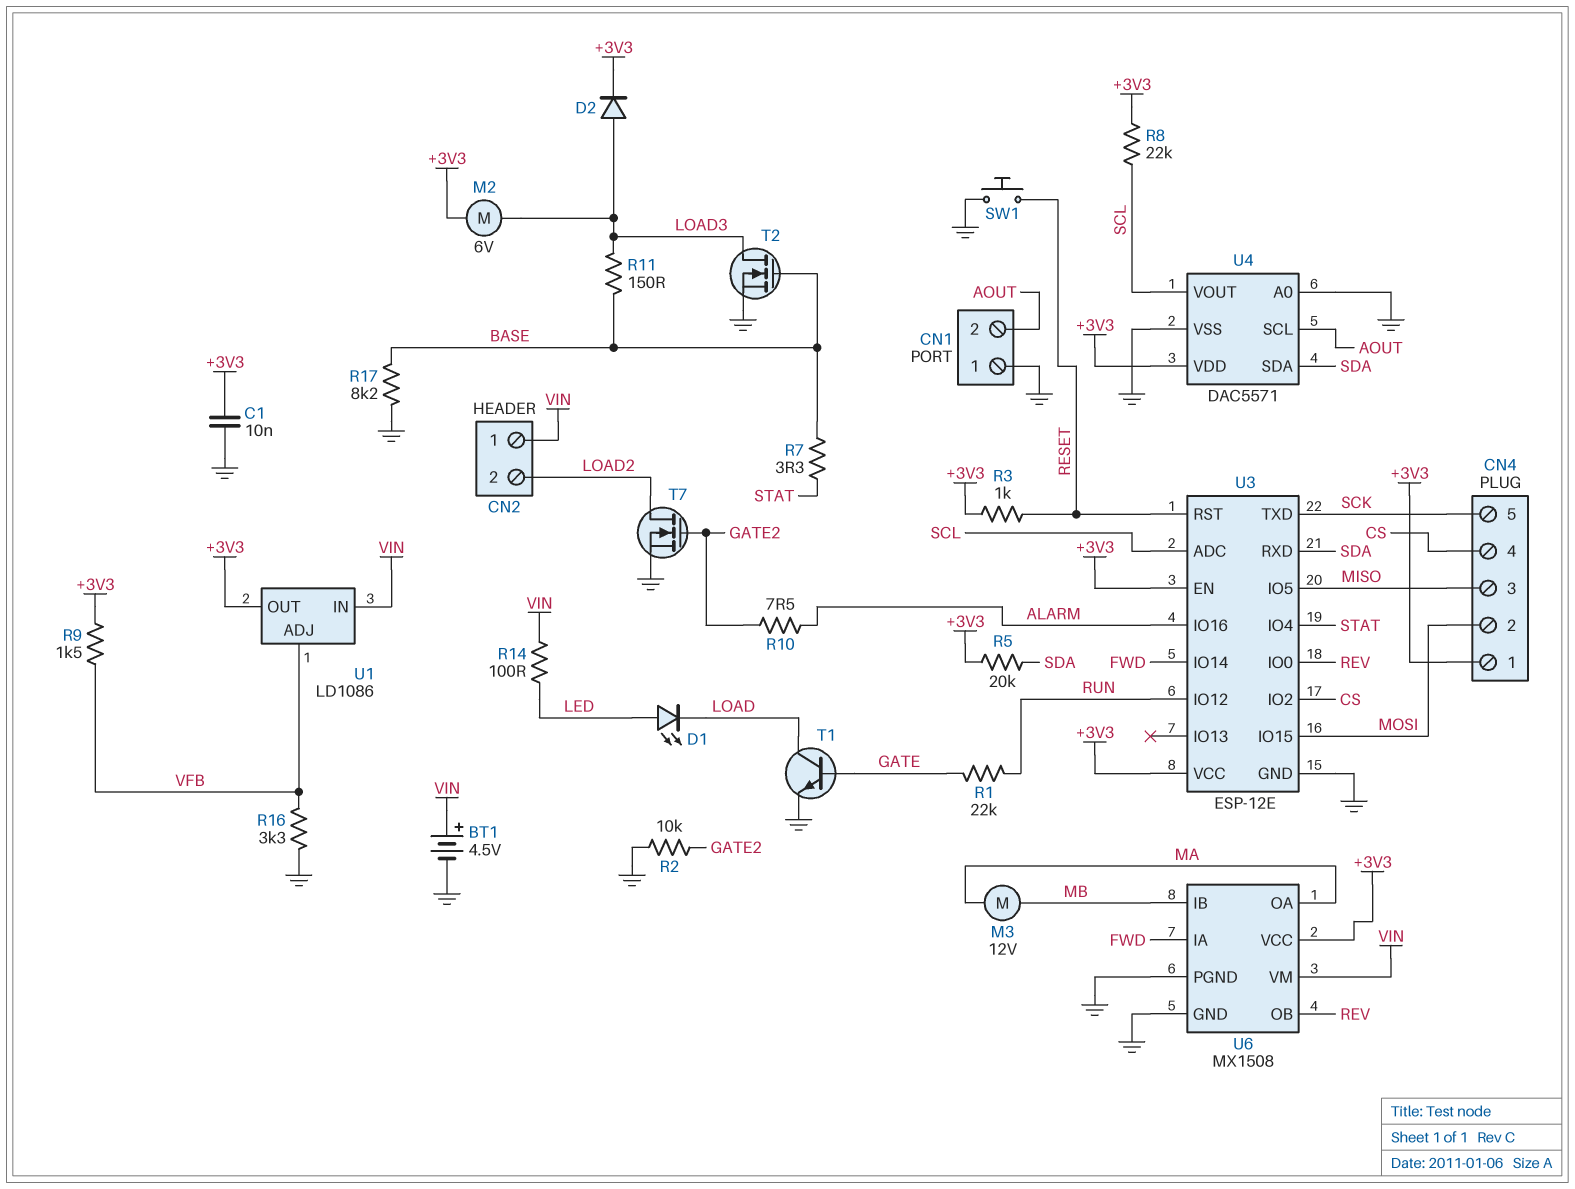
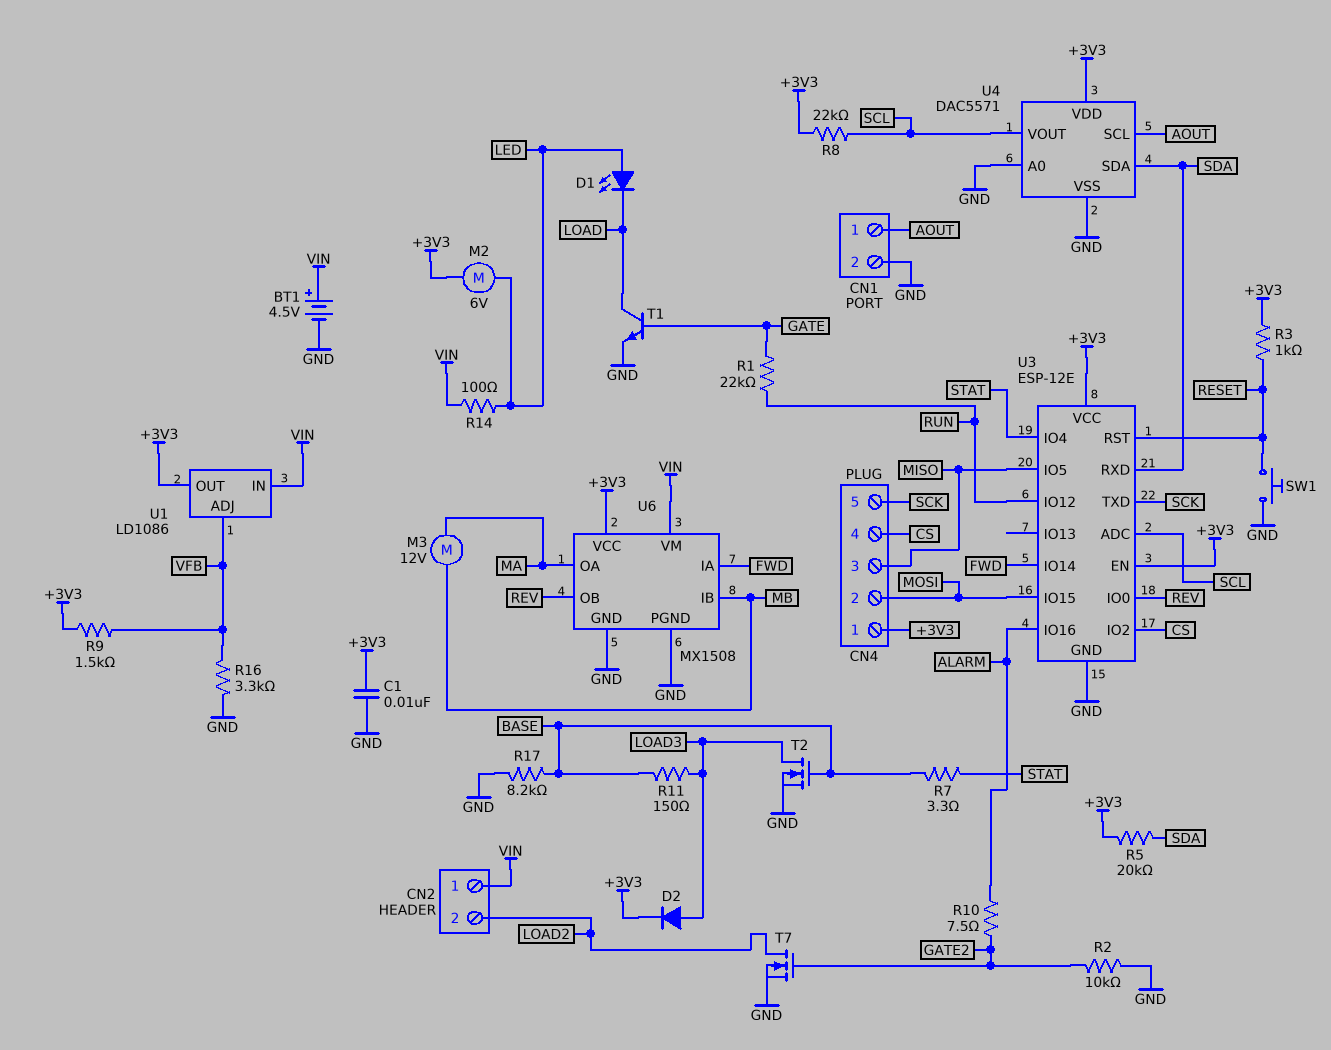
CN1 pin 1: GND -> AOUT
CN1 pin 2: AOUT -> GND
M2: motor 6V (+3V3, LOAD3) -> motor 6V (+3V3, LED)

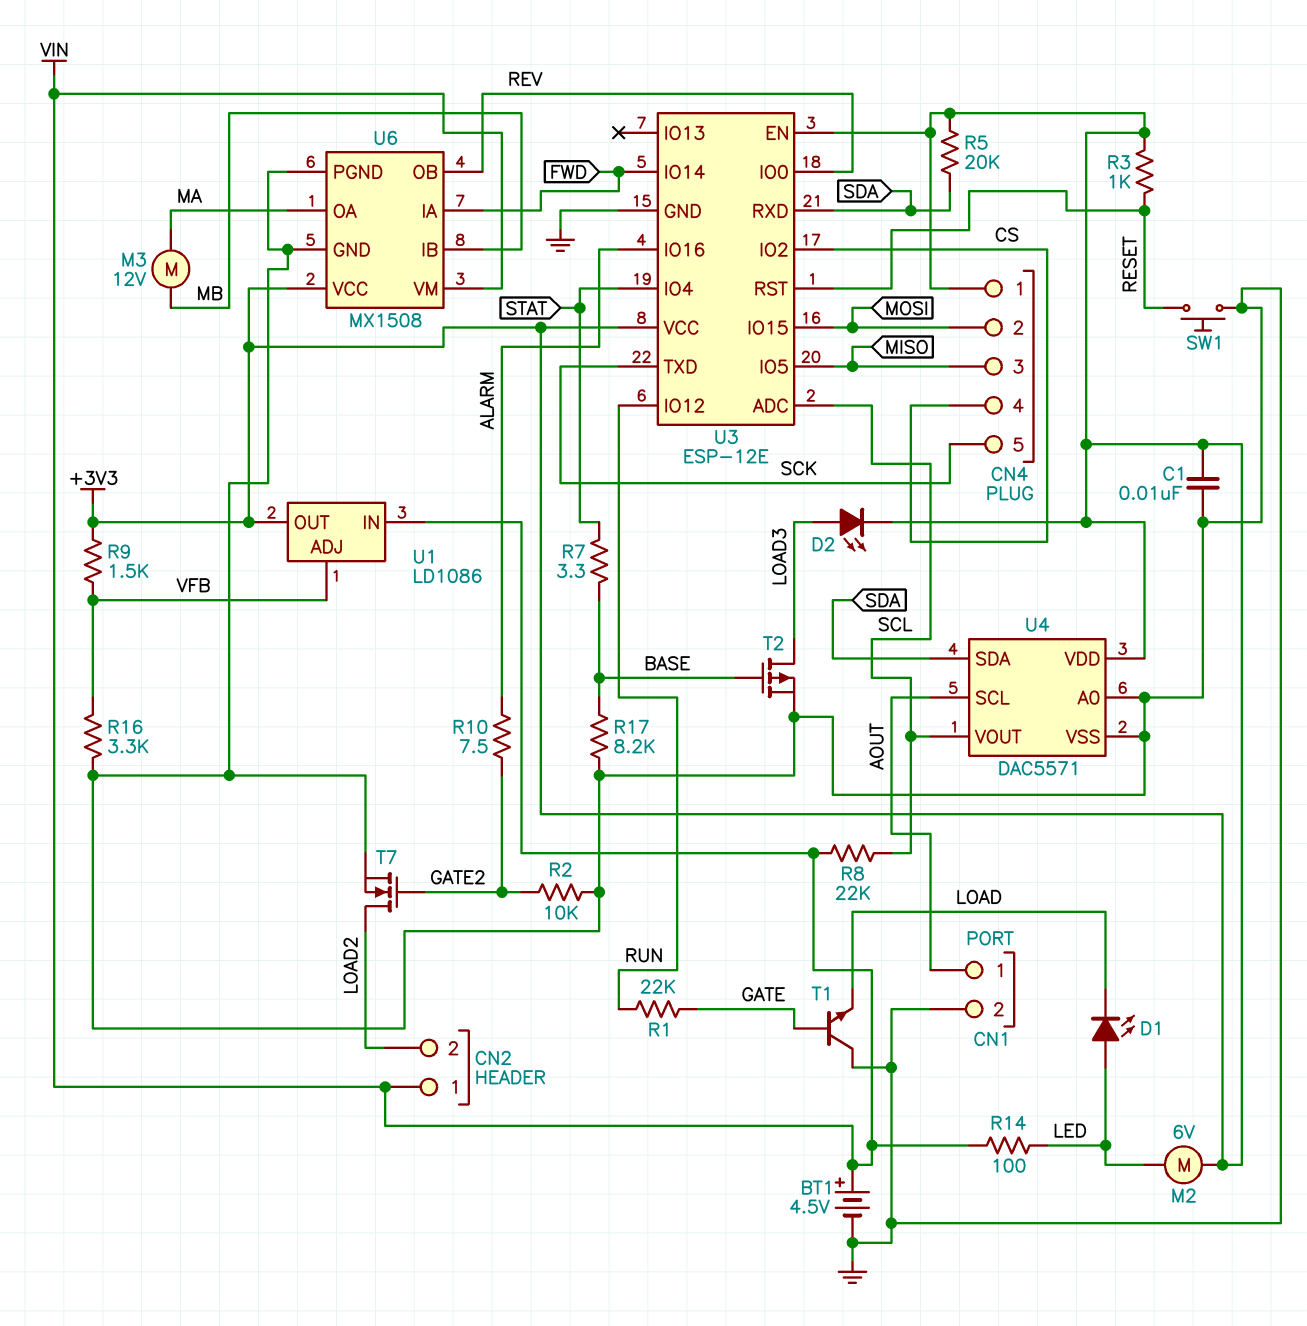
D2: diode (A LOAD3, K +3V3) -> LED (A LOAD3, K +3V3)
R8: 22k (+3V3, SCL) -> 22k (SCL, VIN)
R11: 150 (BASE, LOAD3) -> none
T1: NPN (B GATE, C LOAD, E GND) -> NPN (B GATE, C GND, E LOAD)
T2: NMOS (G BASE, D LOAD3, S GND) -> PMOS (G BASE, D LOAD3, S GND)

